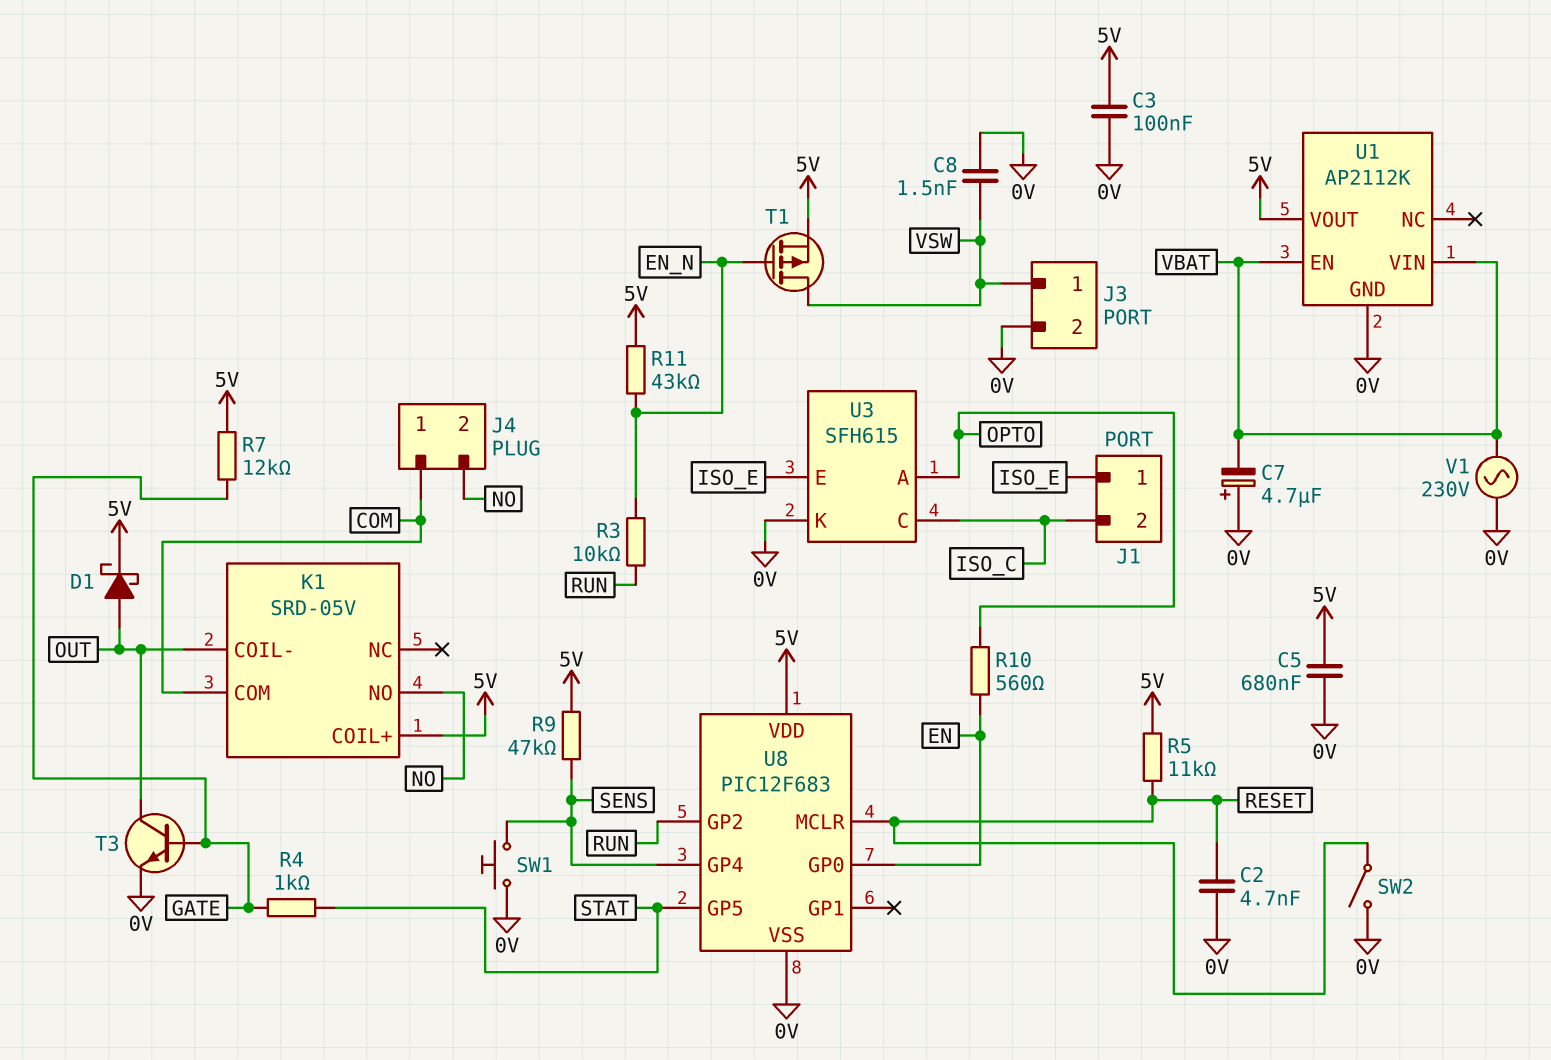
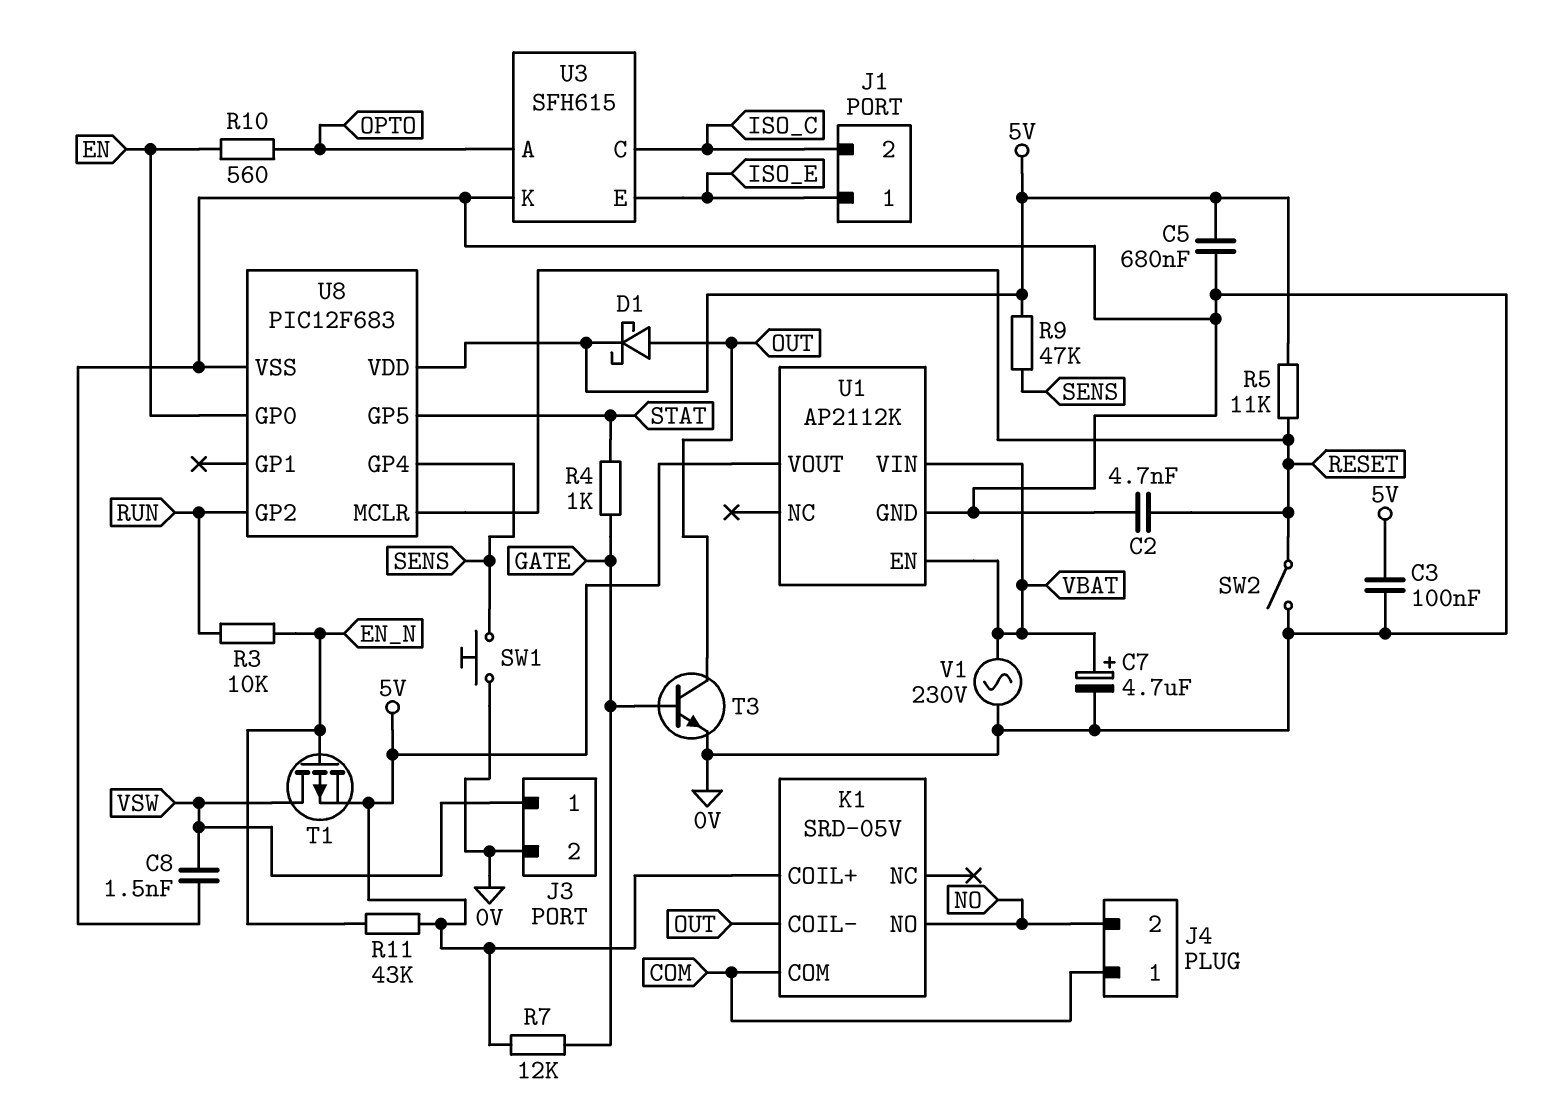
C7: 4.7uF (plus 0V, minus VBAT) -> 4.7uF (plus VBAT, minus 0V)

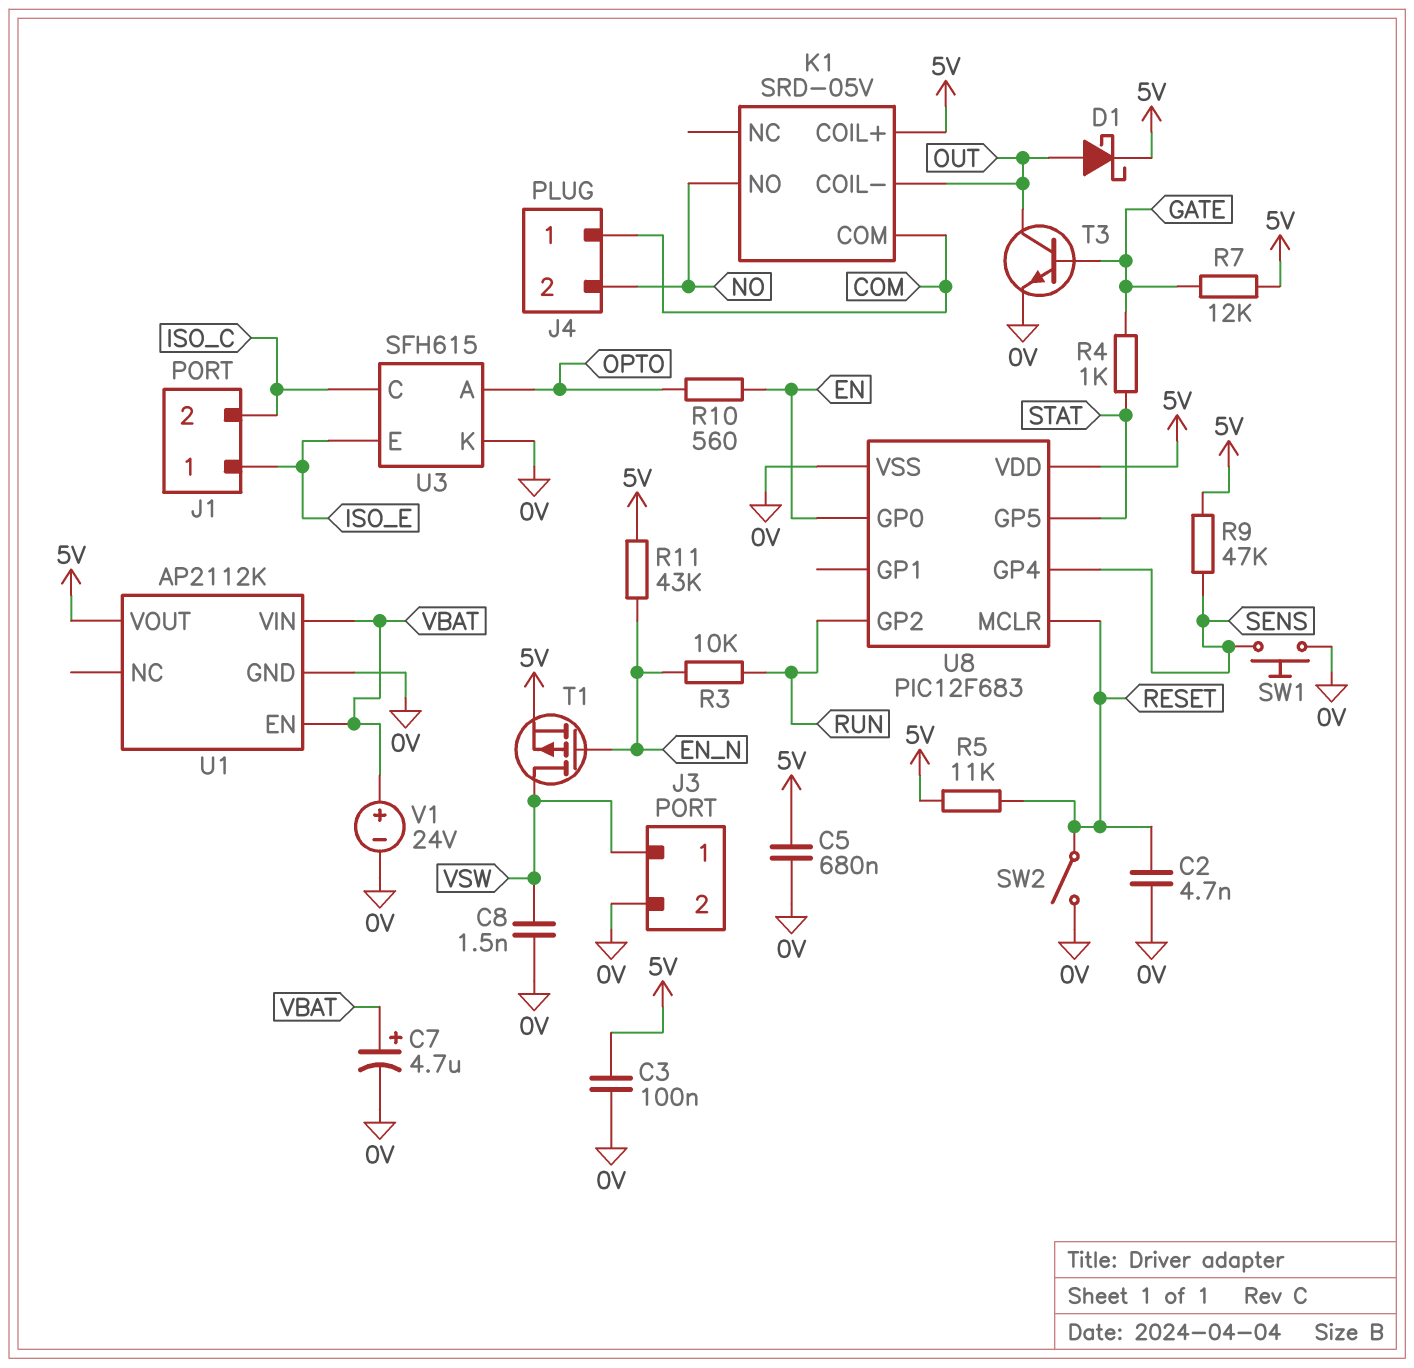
V1: AC 230V (0V, VBAT) -> 24V (plus VBAT, minus 0V)

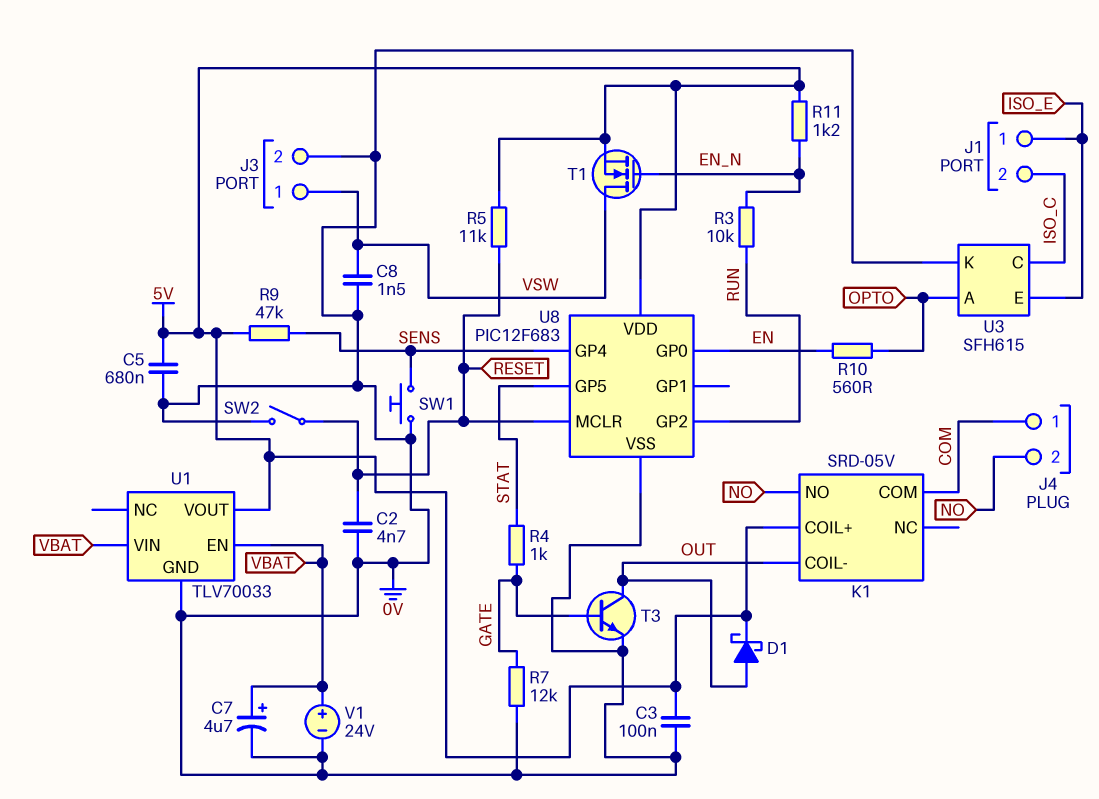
R7: 12k (5V, GATE) -> 12k (0V, GATE)
R11: 43k (5V, EN_N) -> 1.2k (5V, EN_N)
T1: PMOS (G EN_N, D VSW, S 5V) -> NMOS (G EN_N, D VSW, S 5V)
U1: AP2112K -> TLV70033

